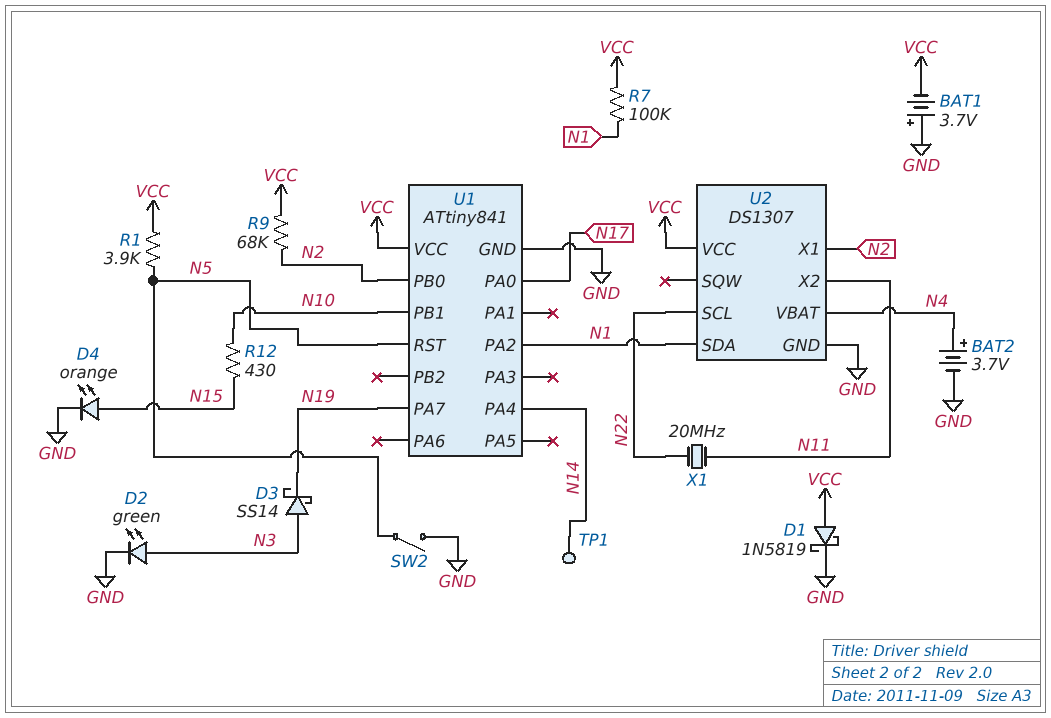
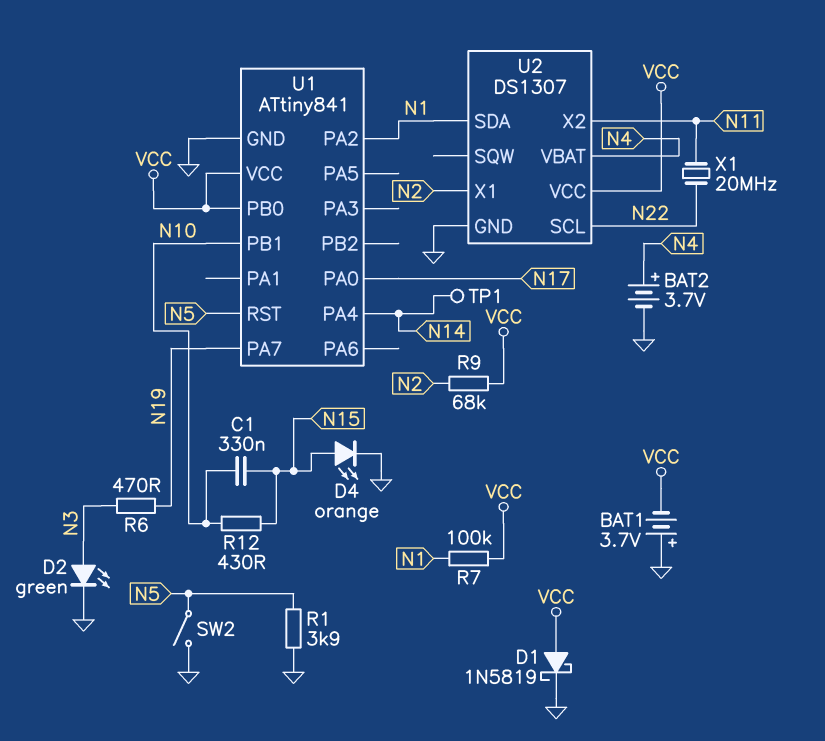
C1: none -> 330nF (N10, N15)
D3: schottky SS14 (A N3, K N19) -> none
R1: 3.9k (N5, VCC) -> 3.9k (GND, N5)
R6: none -> 470 (N3, N19)
U1 pin PB0: N2 -> VCC

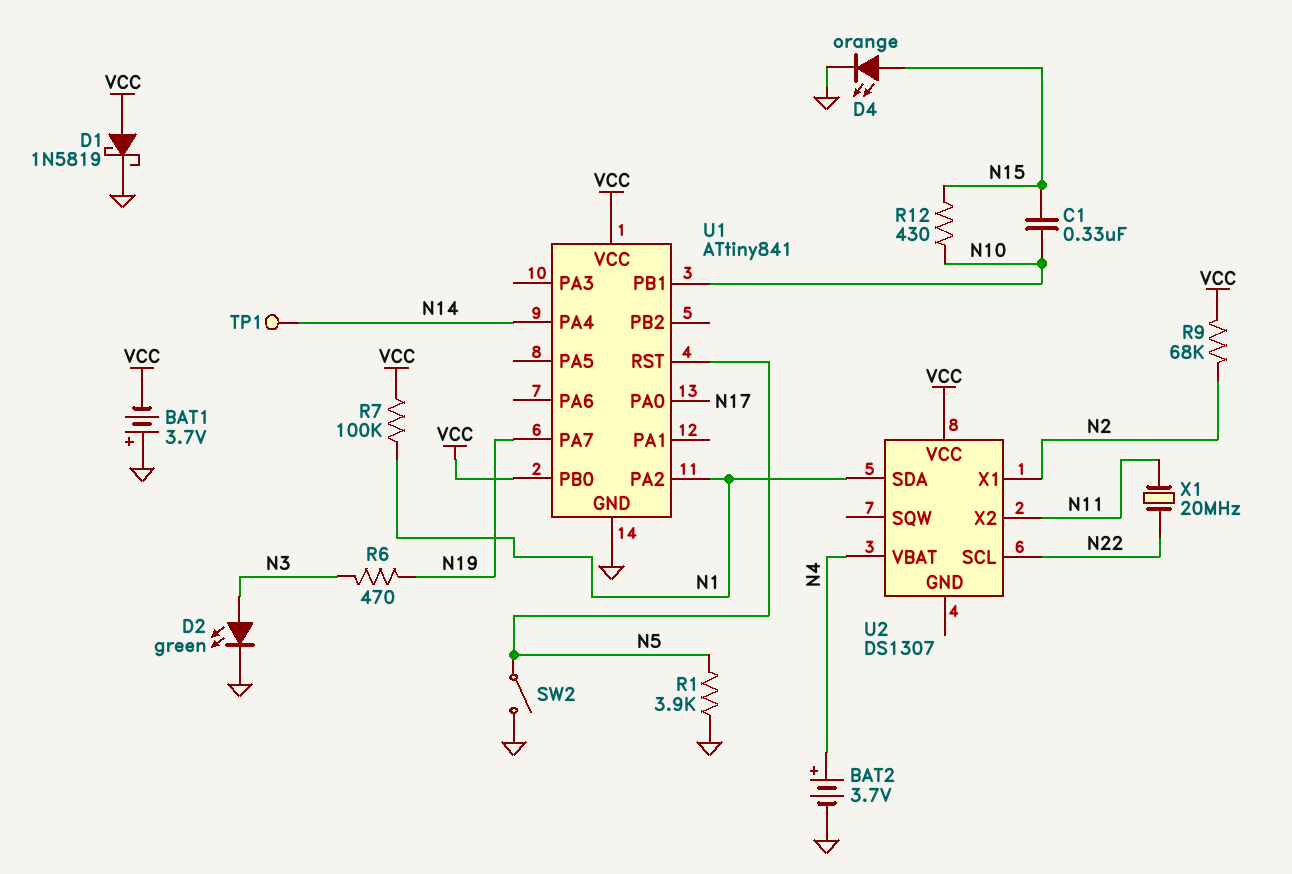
U2 pin GND: GND -> none

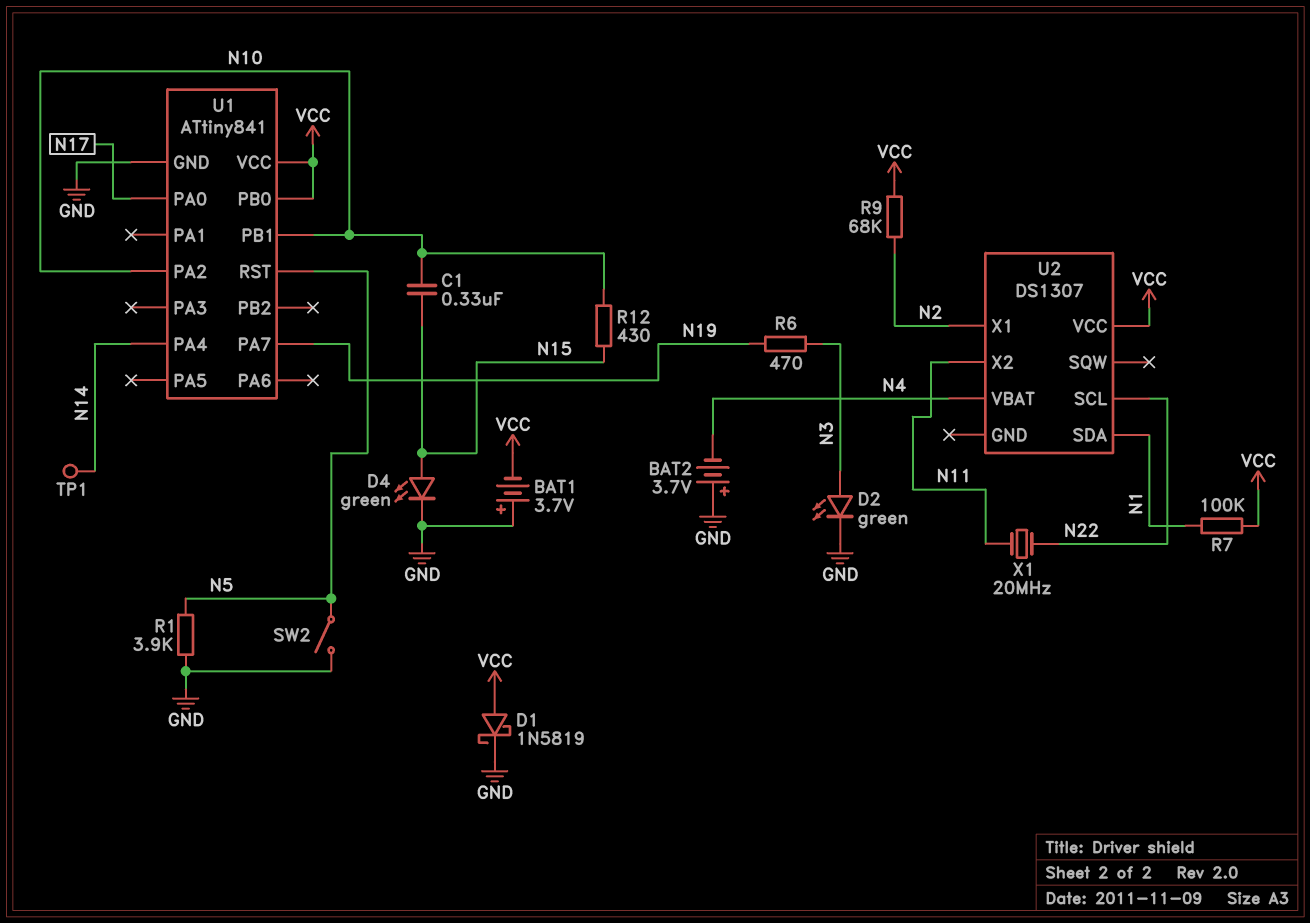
BAT2: 3.7V (plus N4, minus GND) -> 3.7V (plus GND, minus N4)
D4: LED orange (A N15, K GND) -> LED green (A N15, K GND)
U1 pin PA2: N1 -> N10

